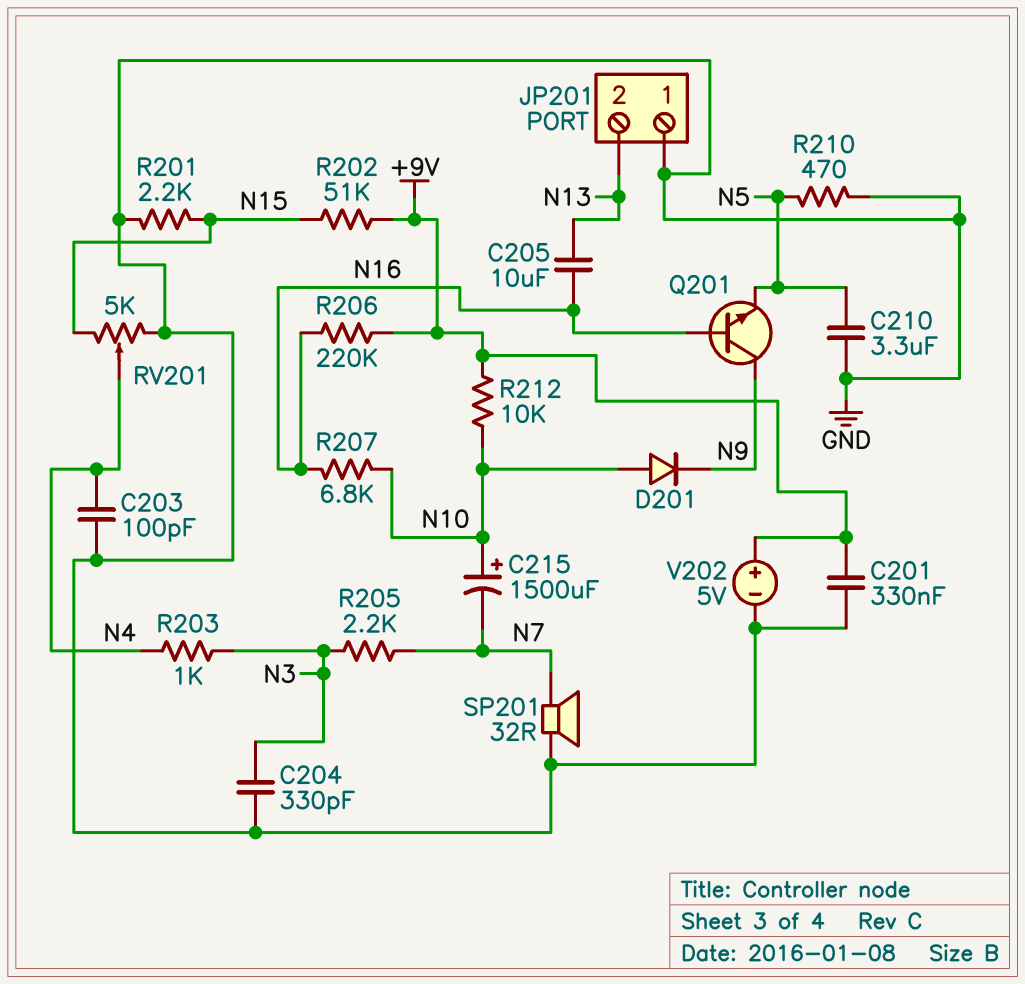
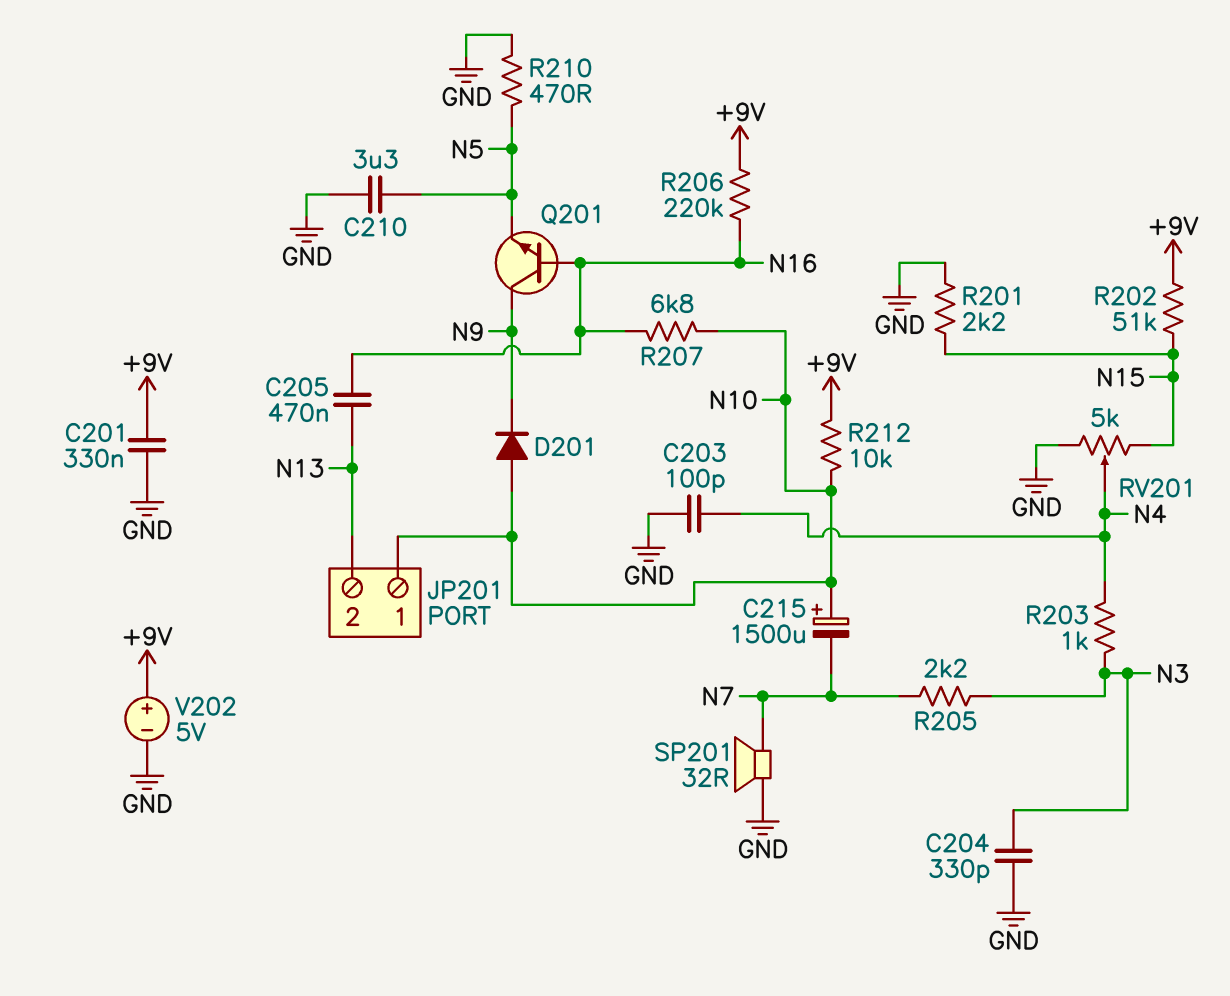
C205: 10uF (N13, N16) -> 470nF (N13, N16)
JP201 pin 1: GND -> N10

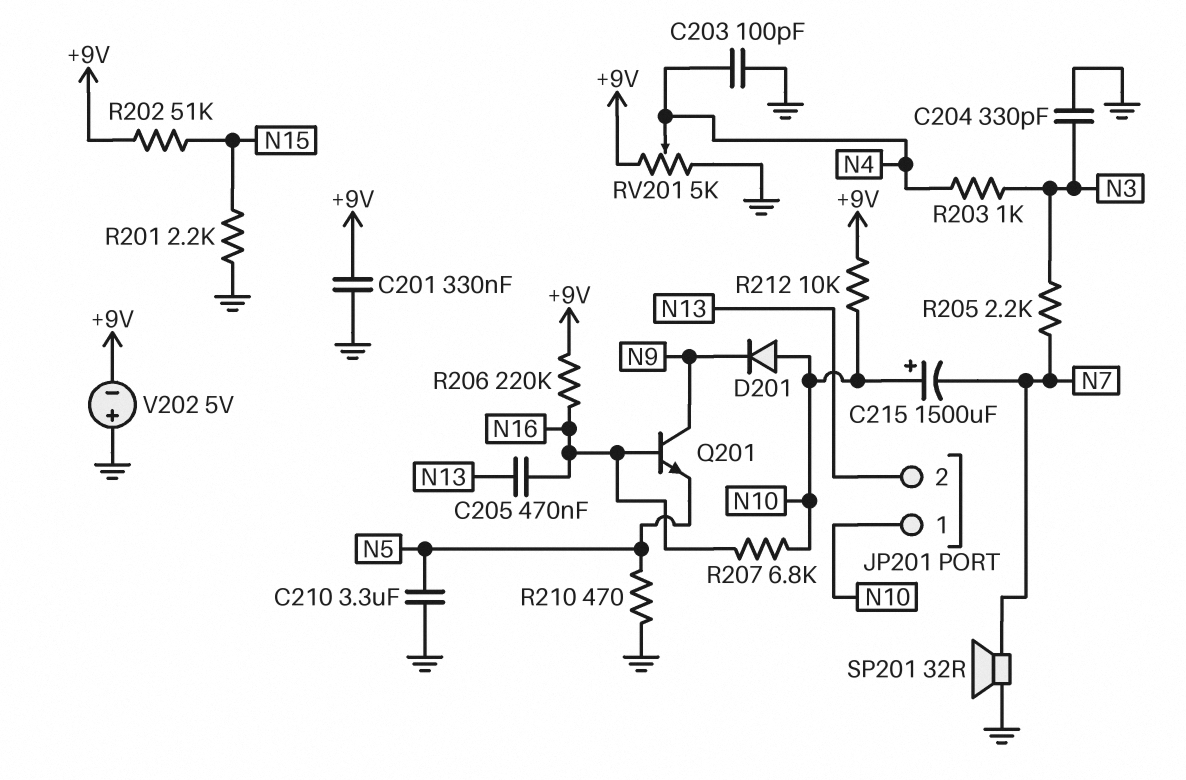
RV201: 5k (GND, N15, wiper N4) -> 5k (+9V, GND, wiper N4)
V202: 5V (plus +9V, minus GND) -> 5V (plus GND, minus +9V)

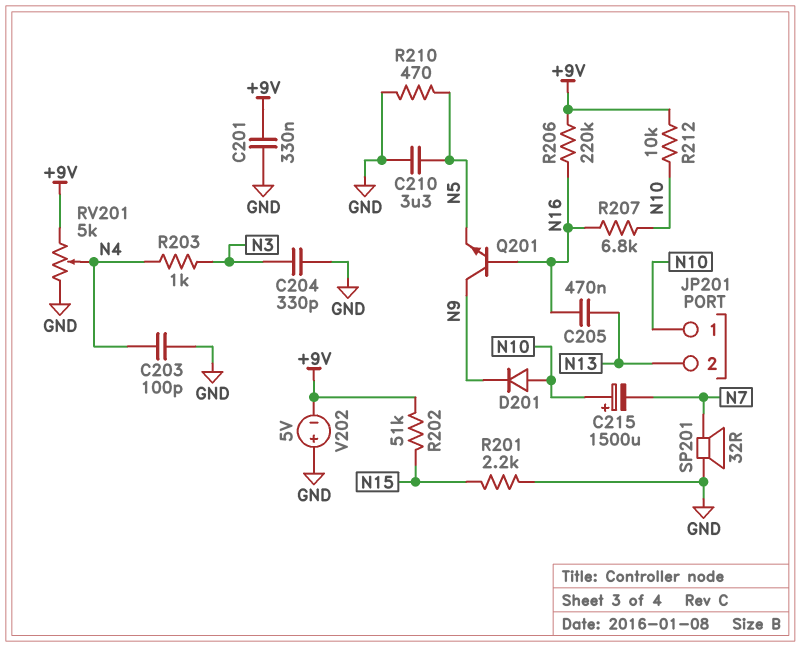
R205: 2.2k (N3, N7) -> none

